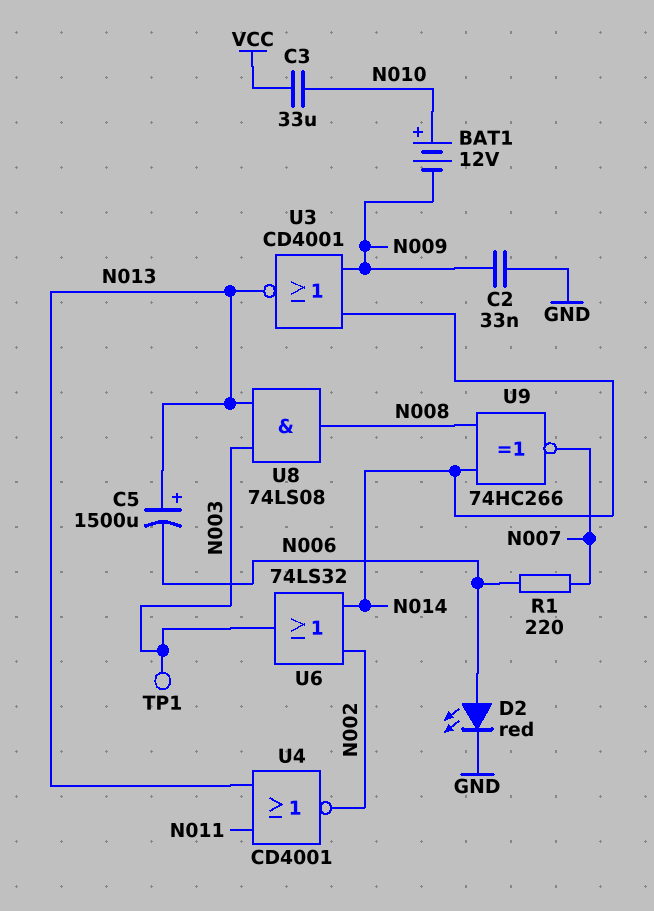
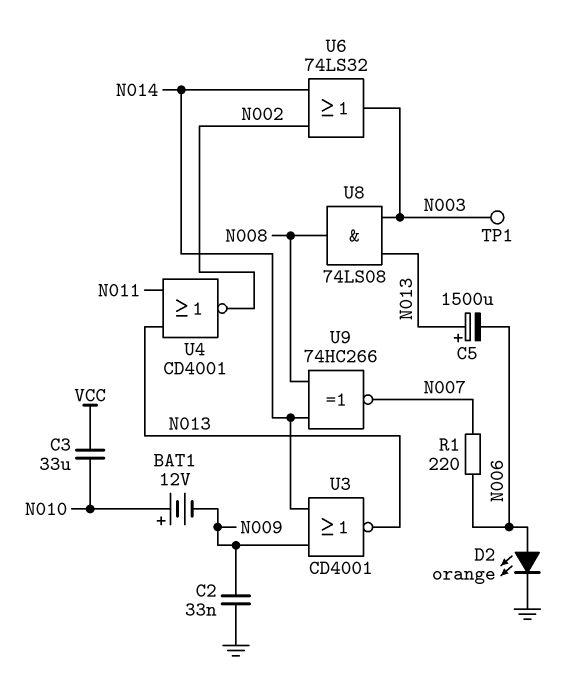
D2: LED red (A N006, K GND) -> LED orange (A N006, K GND)

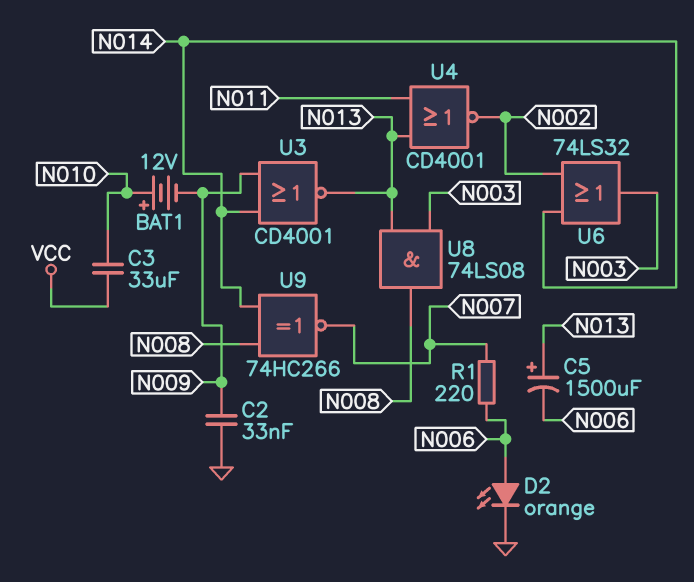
TP1: test point (N003) -> none

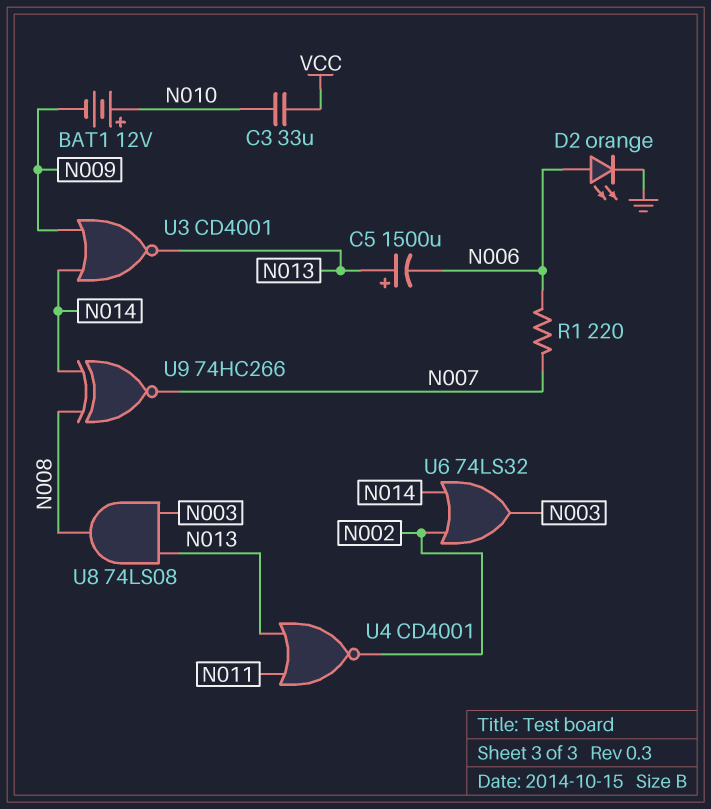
C2: 33nF (GND, N009) -> none

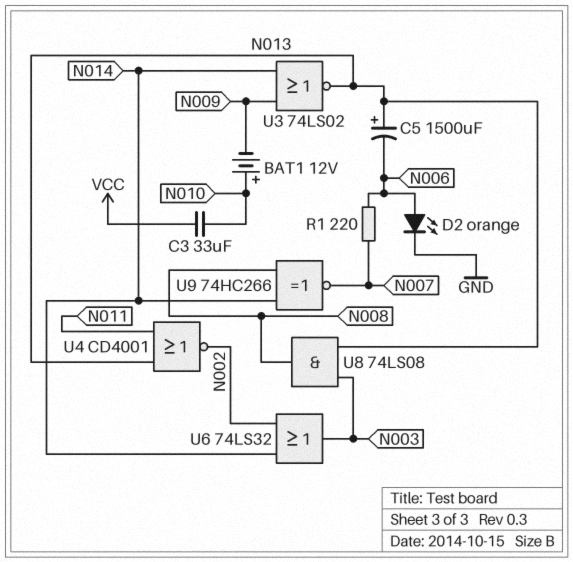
U3: NOR CD4001 (in N009, in N014, out N013) -> NOR 74LS02 (in N009, in N014, out N013)

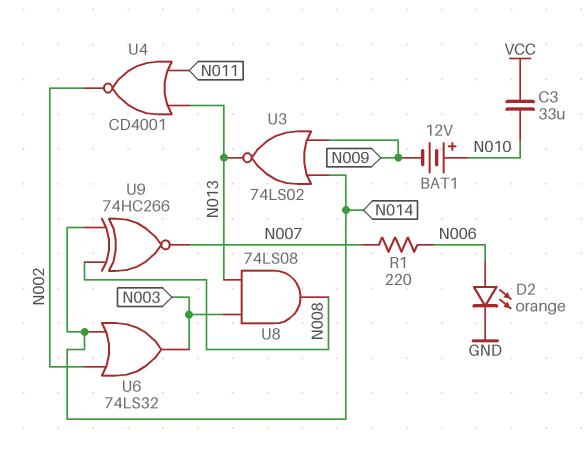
C5: 1500uF (plus N013, minus N006) -> none

